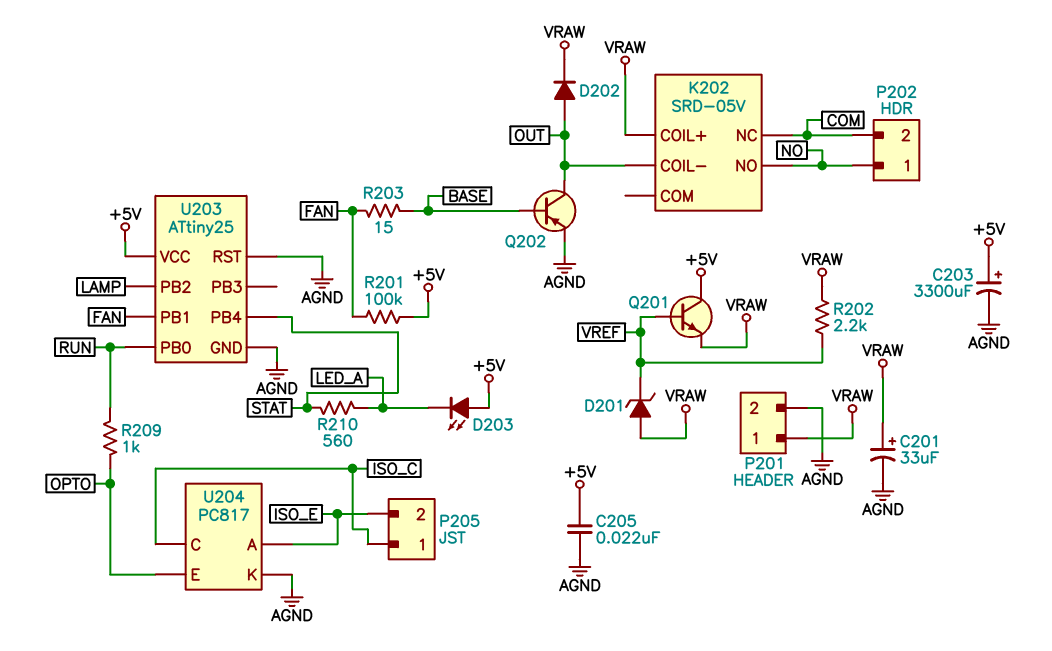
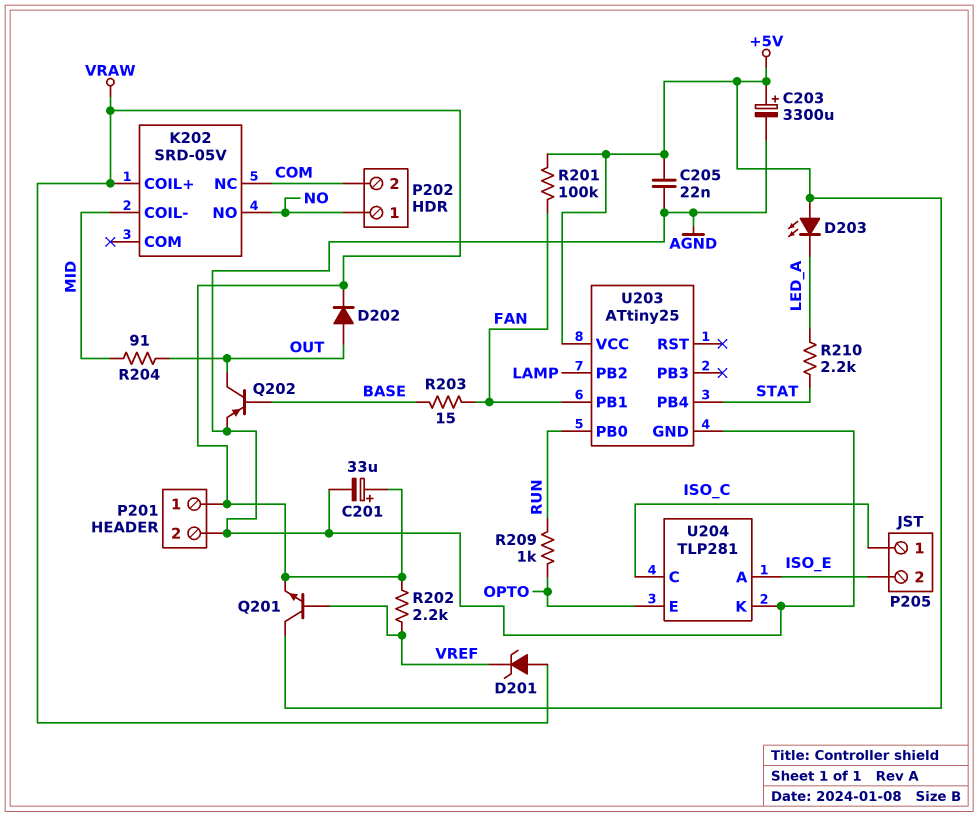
K202 pin COIL-: OUT -> MID
R204: none -> 91 (MID, OUT)
R210: 560 (LED_A, STAT) -> 2.2k (LED_A, STAT)
U203 pin RST: AGND -> none
U204: PC817 -> TLP281

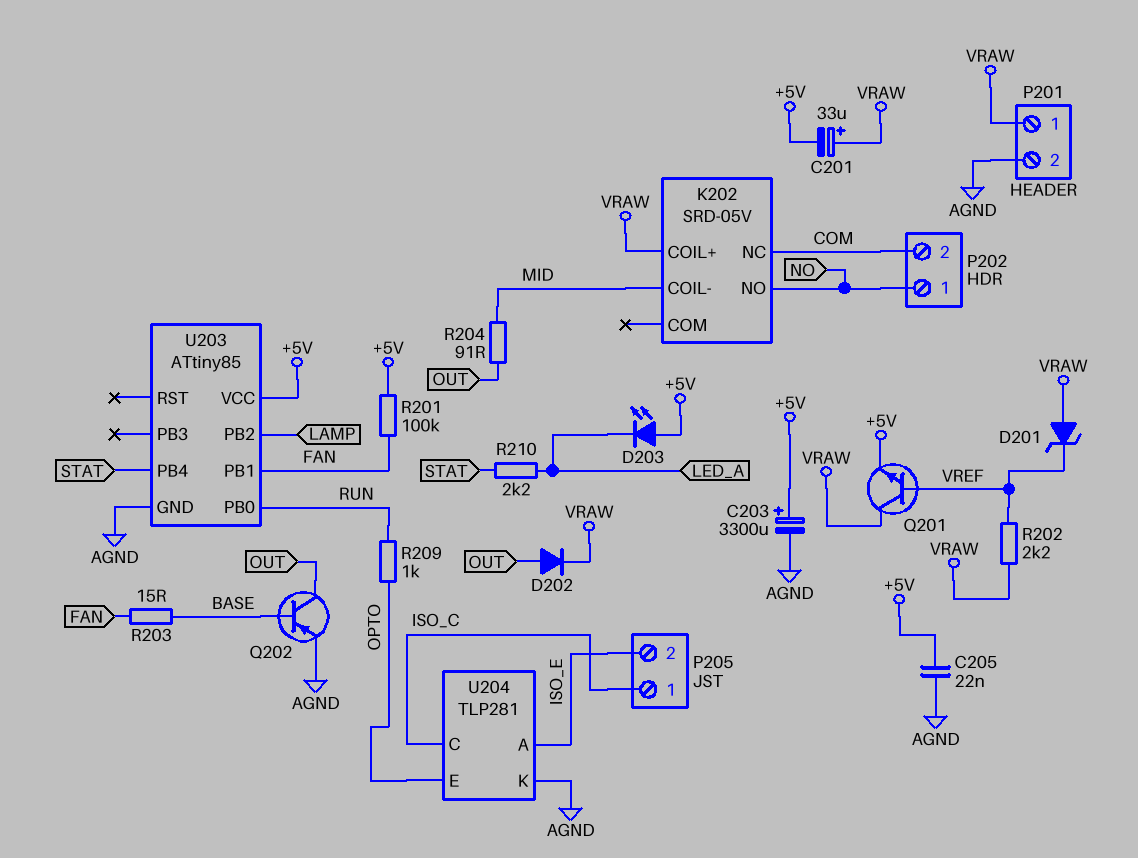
C201: 33uF (plus VRAW, minus AGND) -> 33uF (plus VRAW, minus +5V)
Q201: NPN (B VREF, C +5V, E VRAW) -> NPN (B VREF, C VRAW, E +5V)
U203: ATtiny25 -> ATtiny85

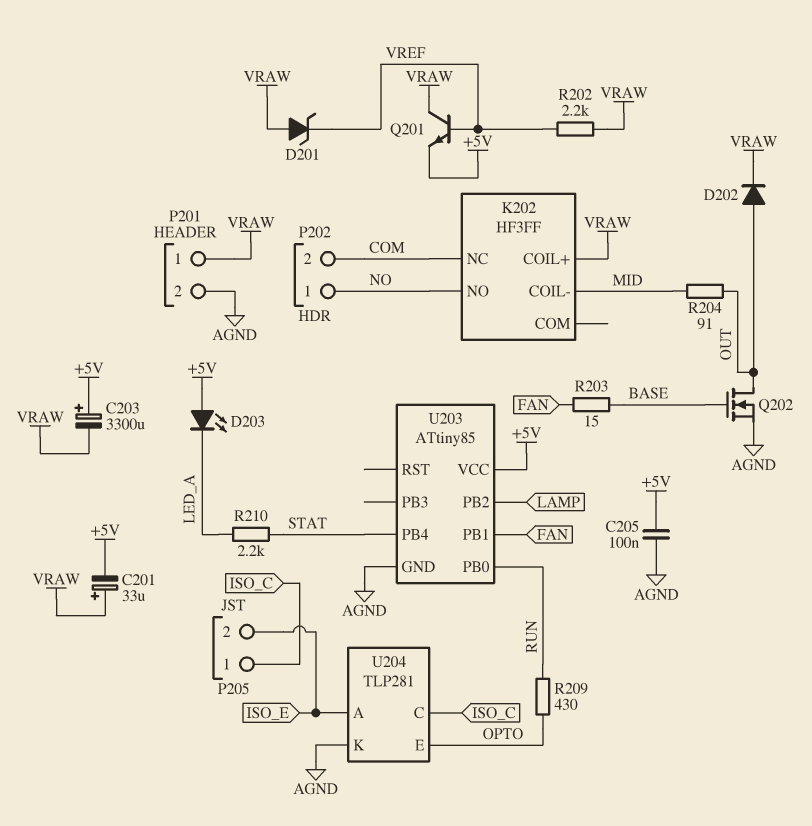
C203: 3300uF (plus +5V, minus AGND) -> 3300uF (plus +5V, minus VRAW)
C205: 22nF (+5V, AGND) -> 100nF (+5V, AGND)
K202: SRD-05V -> HF3FF
Q202: PNP (B BASE, C OUT, E AGND) -> NMOS (G BASE, D OUT, S AGND)
R201: 100k (+5V, FAN) -> none
R209: 1k (OPTO, RUN) -> 430 (OPTO, RUN)

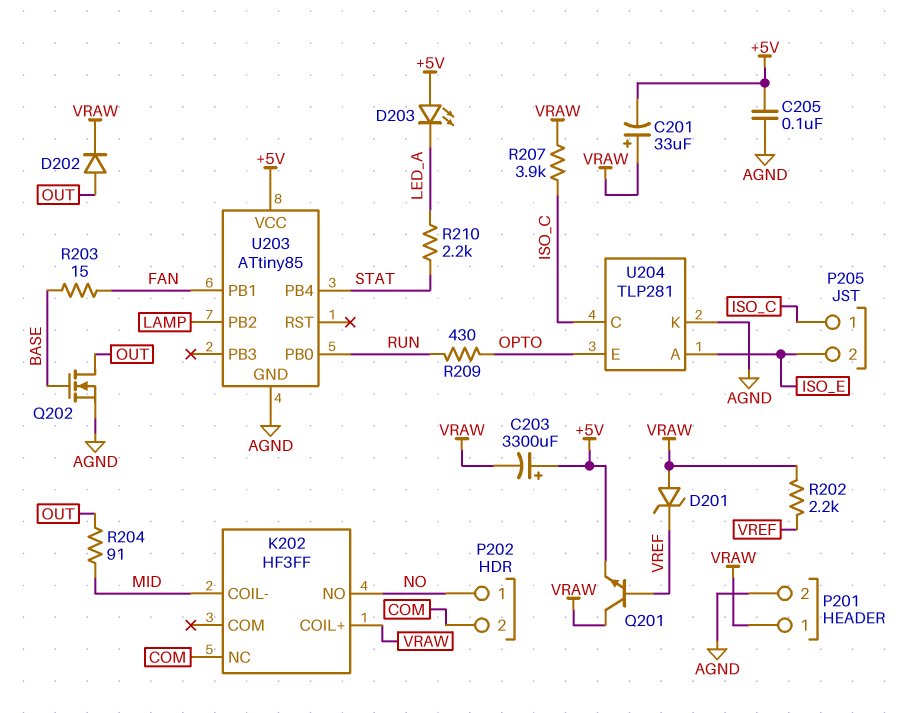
R207: none -> 3.9k (ISO_C, VRAW)

